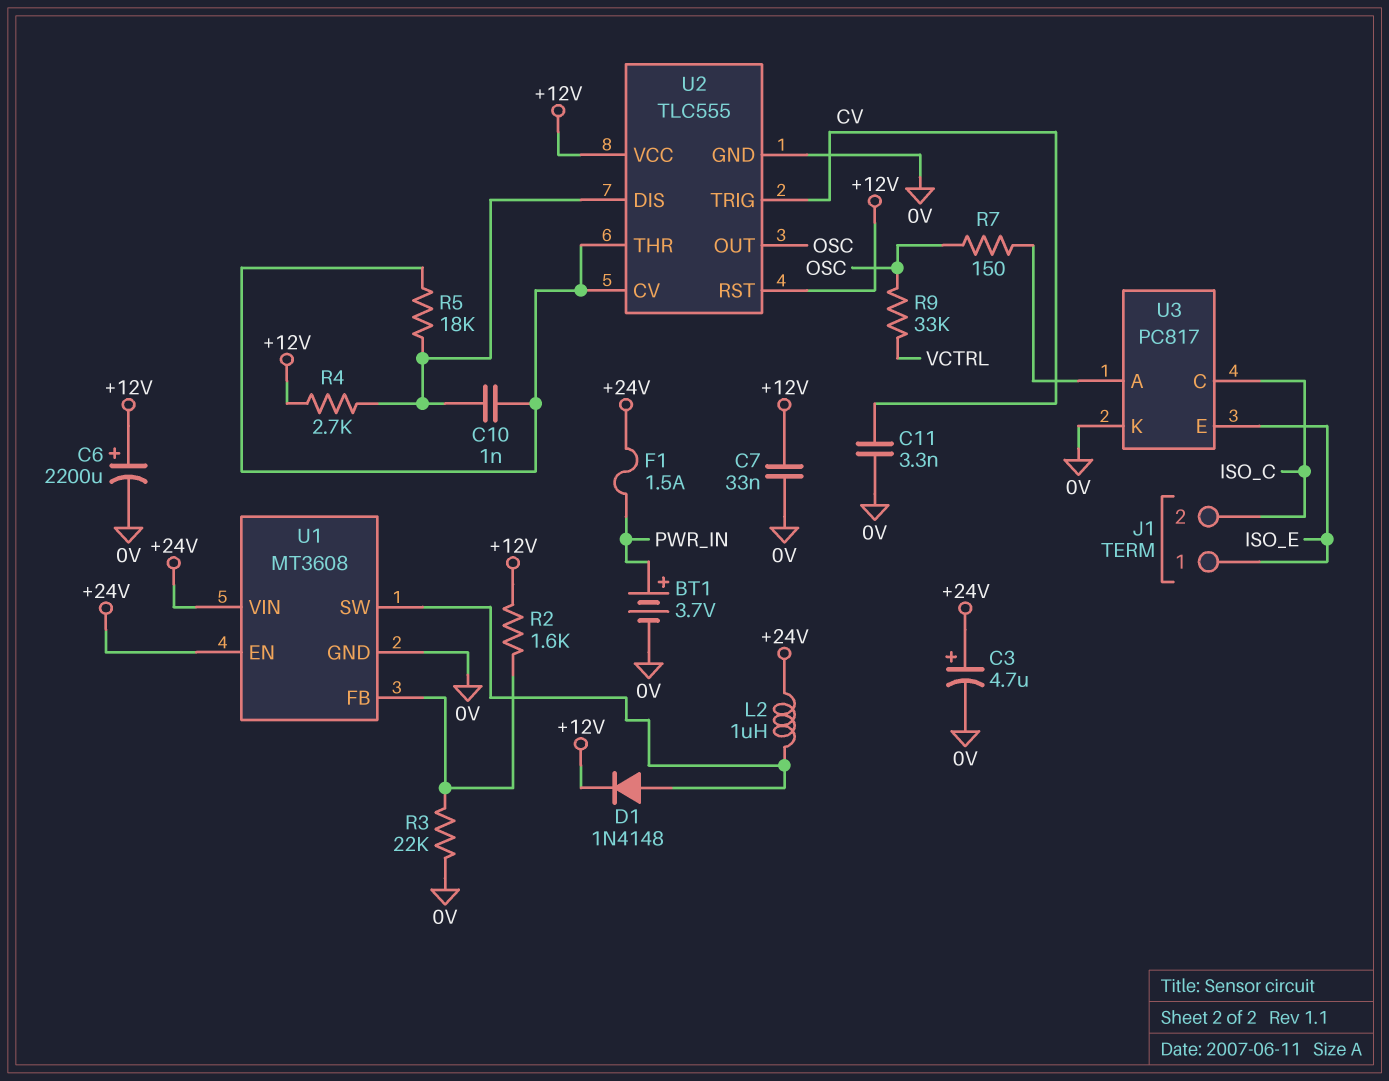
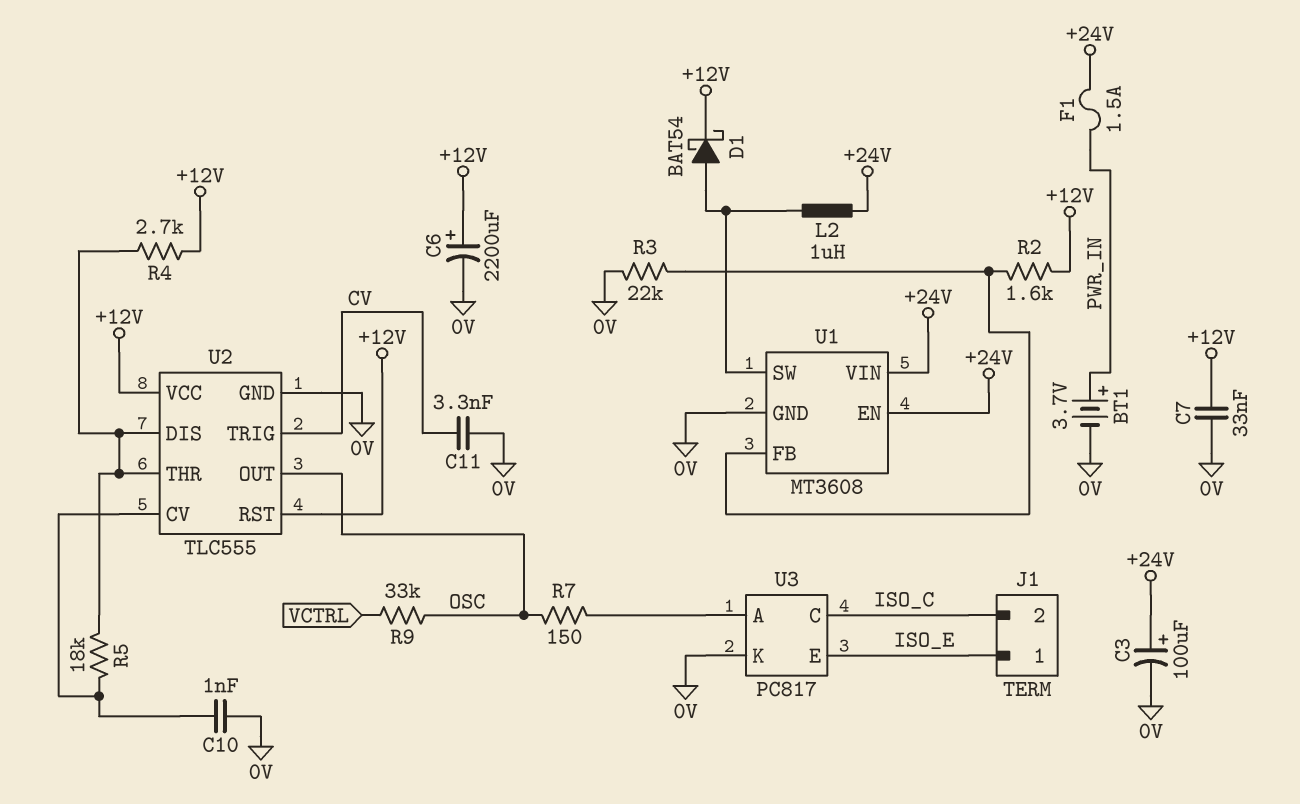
C3: 4.7uF (plus +24V, minus 0V) -> 100uF (plus +24V, minus 0V)
C10: 1nF (U2/CV, U2/DIS) -> 1nF (0V, U2/CV)
D1: diode 1N4148 (A U1/SW, K +12V) -> schottky BAT54 (A U1/SW, K +12V)
U2 pin THR: U2/CV -> U2/DIS

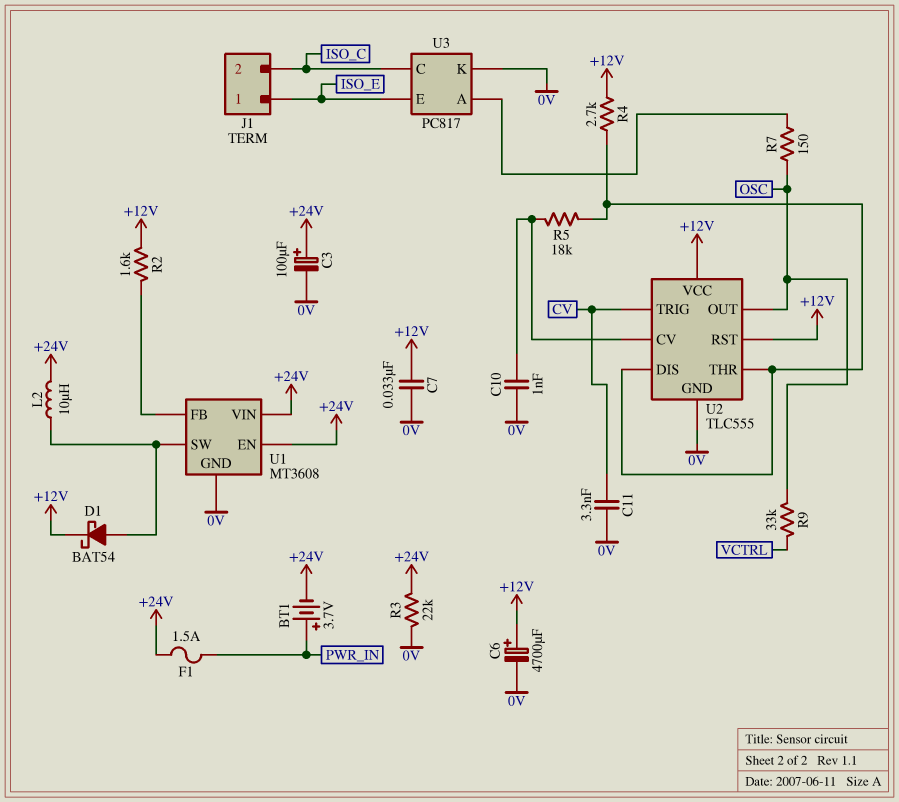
BT1: 3.7V (plus PWR_IN, minus 0V) -> 3.7V (plus PWR_IN, minus +24V)
C6: 2200uF (plus +12V, minus 0V) -> 4700uF (plus +12V, minus 0V)
L2: 1uH (+24V, U1/SW) -> 10uH (+24V, U1/SW)
R3: 22k (0V, U1/FB) -> 22k (+24V, 0V)

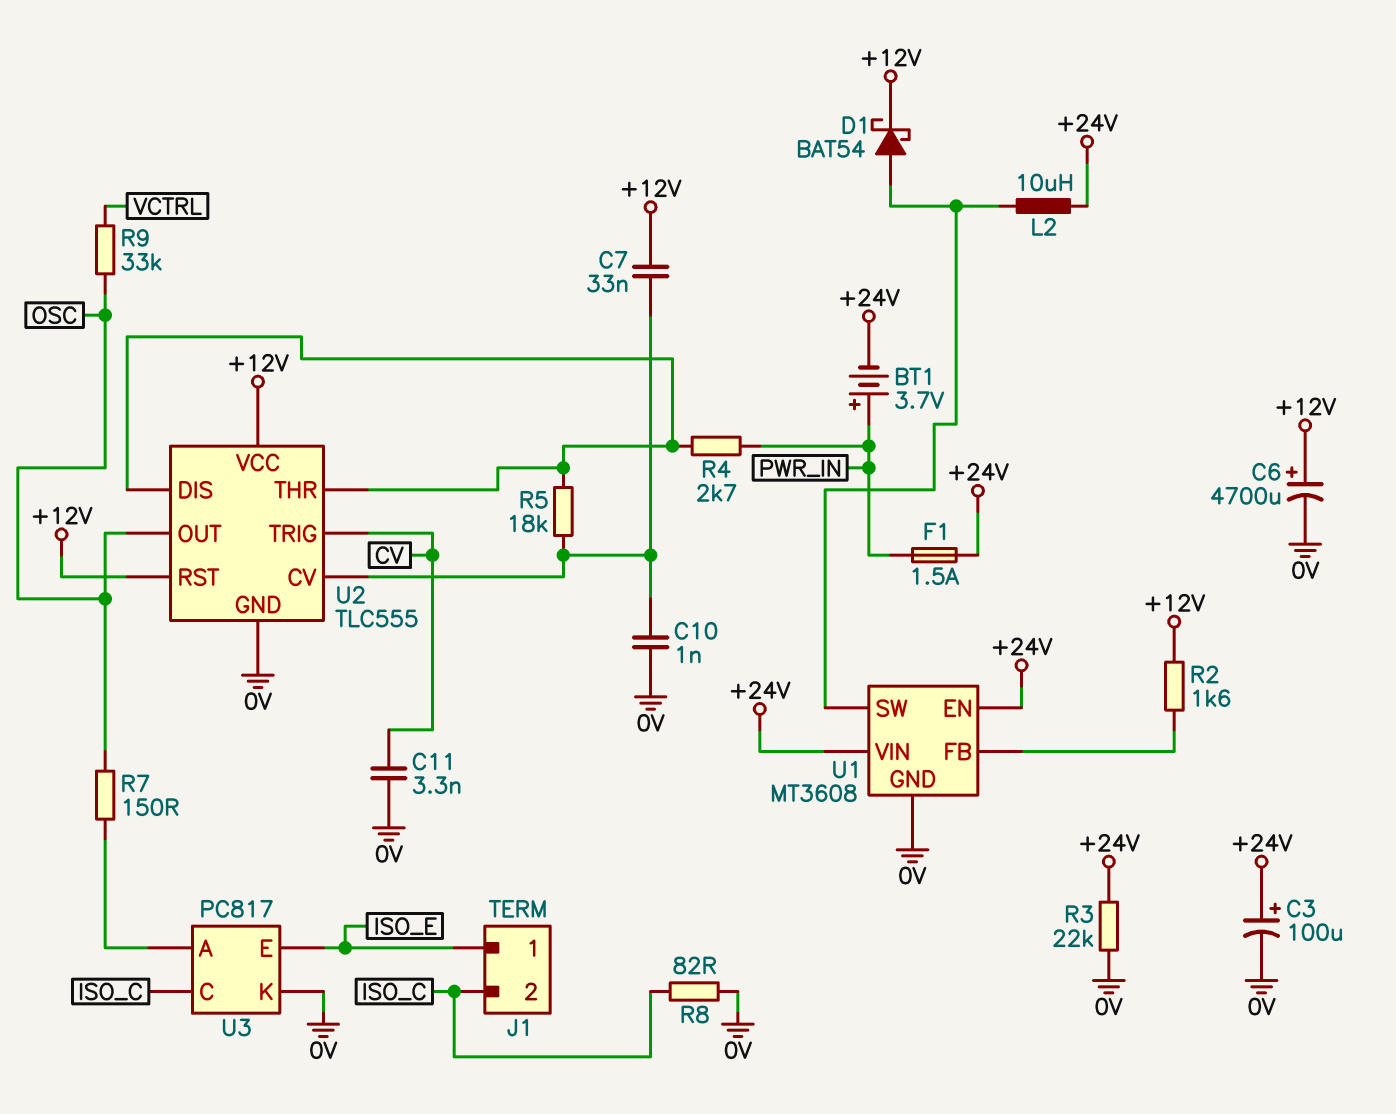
C7: 33nF (+12V, 0V) -> 33nF (+12V, U2/CV)
R4: 2.7k (+12V, U2/DIS) -> 2.7k (PWR_IN, U2/DIS)
R8: none -> 82 (0V, ISO_C)

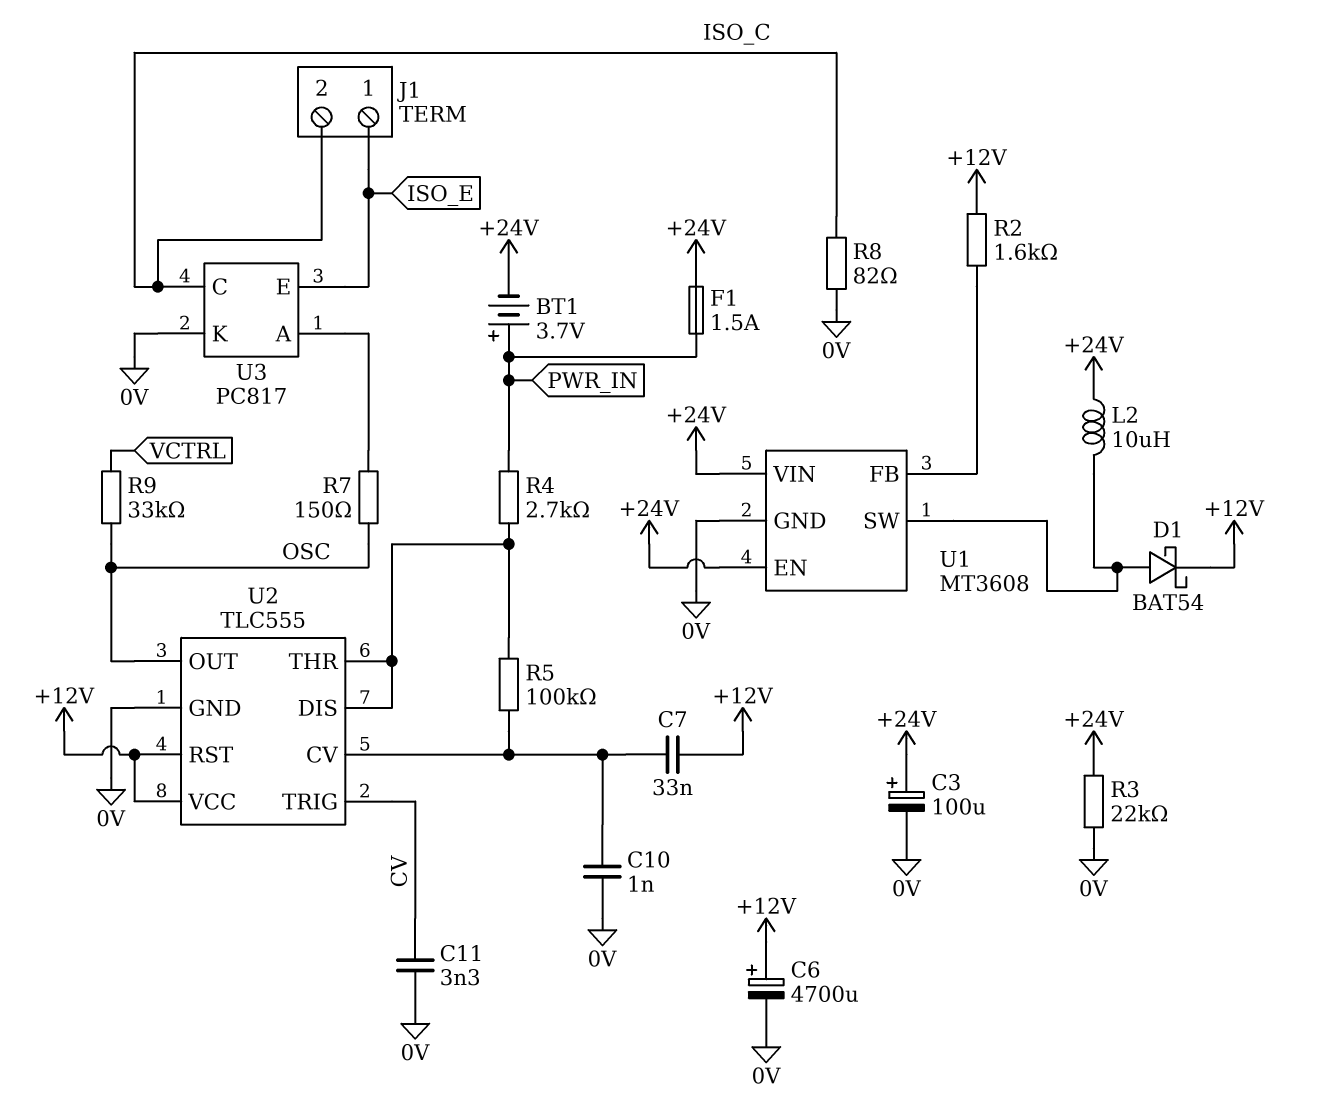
R5: 18k (U2/CV, U2/DIS) -> 100k (U2/CV, U2/DIS)

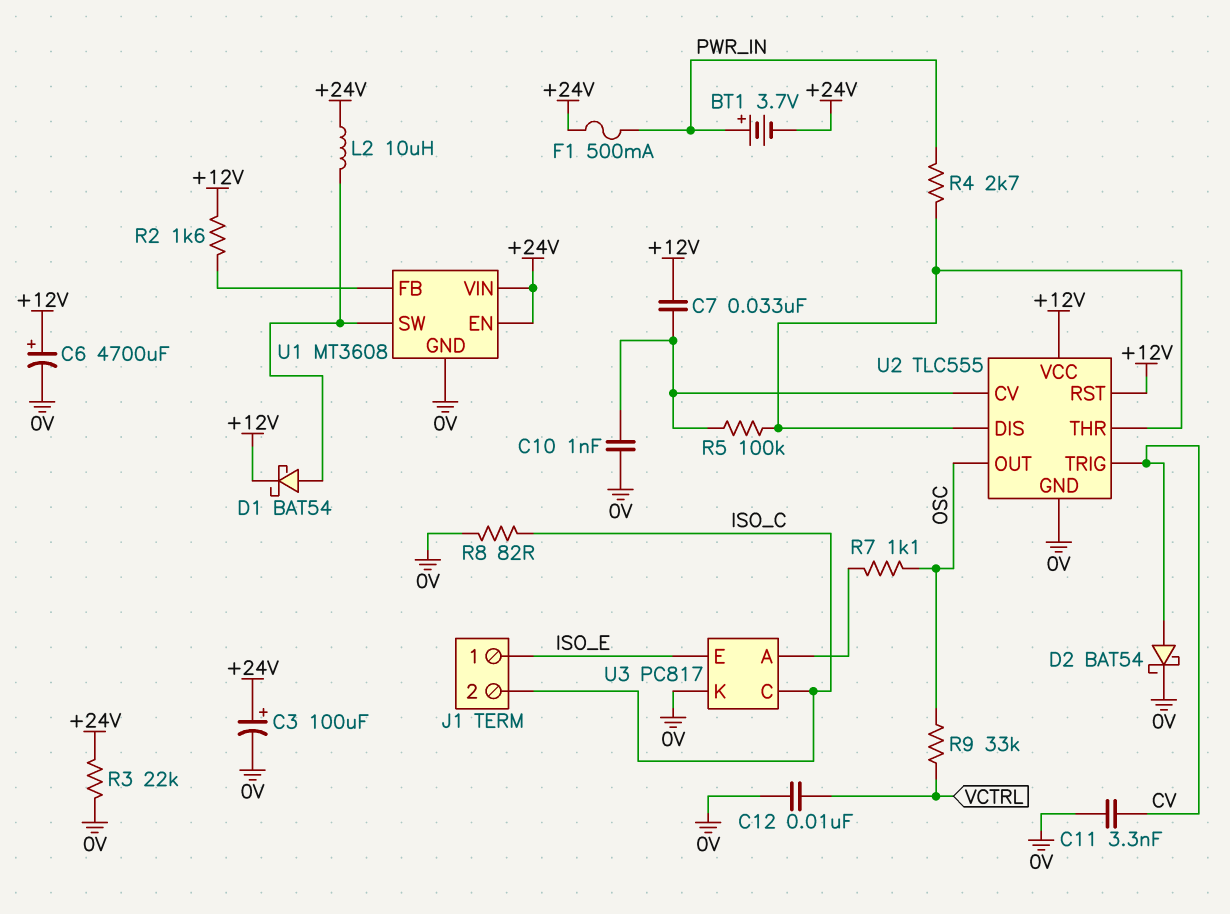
C12: none -> 10nF (0V, VCTRL)
D2: none -> schottky BAT54 (A CV, K 0V)
F1: 1.5A (+24V, PWR_IN) -> 500mA (+24V, PWR_IN)
R7: 150 (OSC, U3/A) -> 1.1k (OSC, U3/A)

